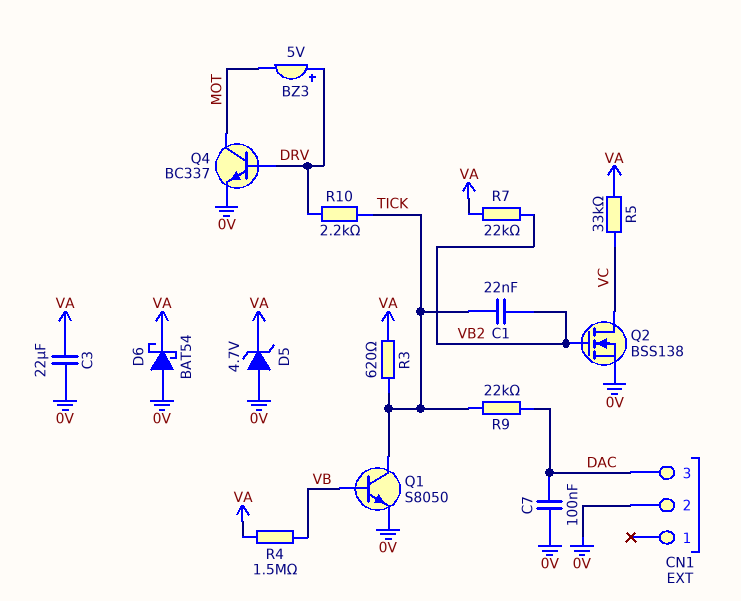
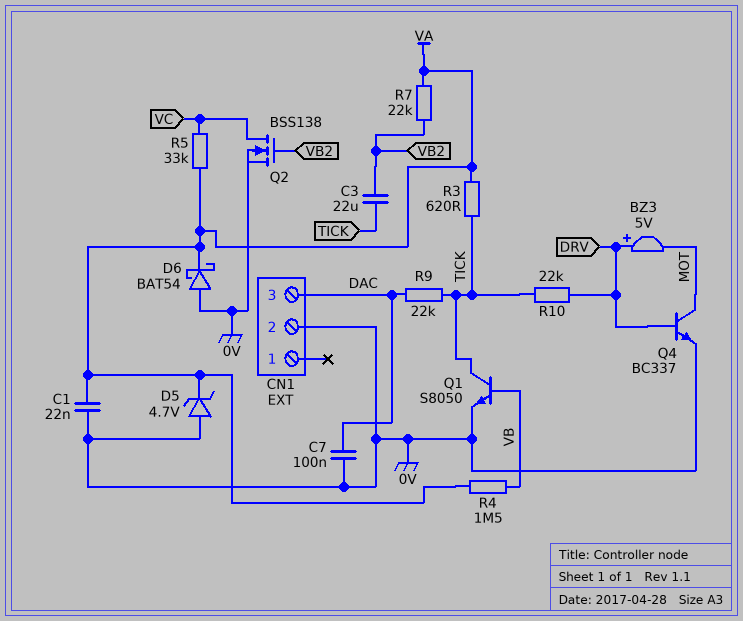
C1: 22nF (TICK, VB2) -> 22nF (0V, VA)
C3: 22uF (0V, VA) -> 22uF (TICK, VB2)
R10: 2.2k (DRV, TICK) -> 22k (DRV, TICK)

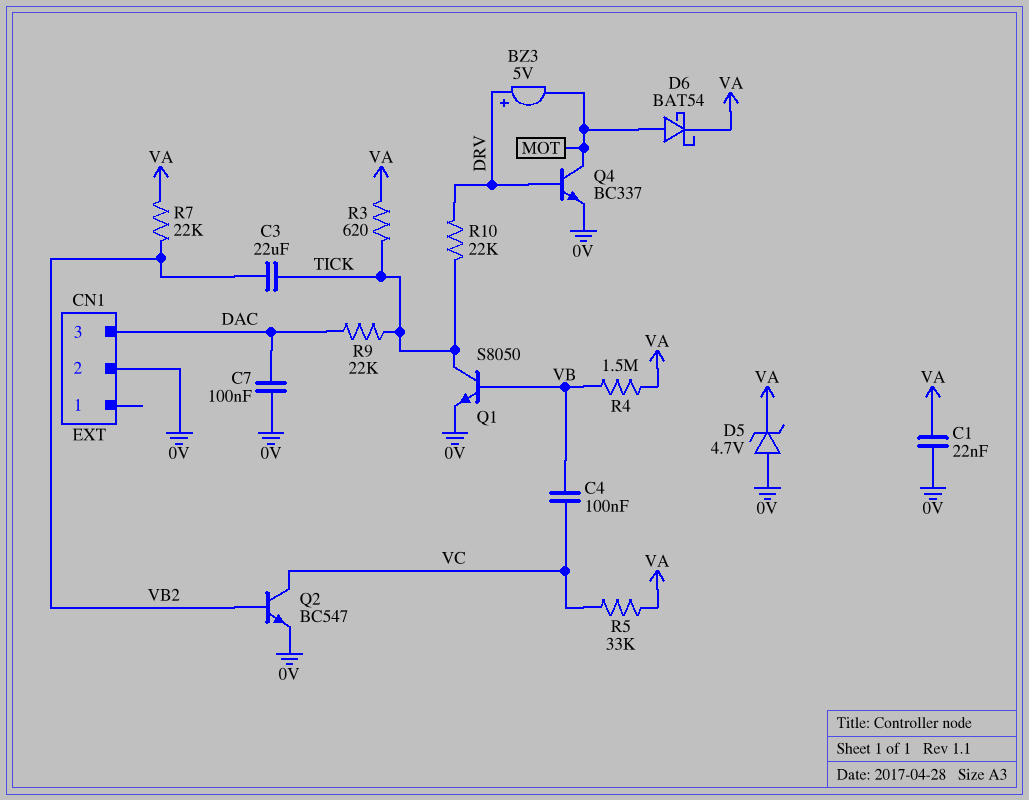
C4: none -> 100nF (VB, VC)
D6: schottky BAT54 (A 0V, K VA) -> schottky BAT54 (A MOT, K VA)
Q2: NMOS BSS138 (G VB2, D VC, S 0V) -> NPN BC547 (B VB2, C VC, E 0V)

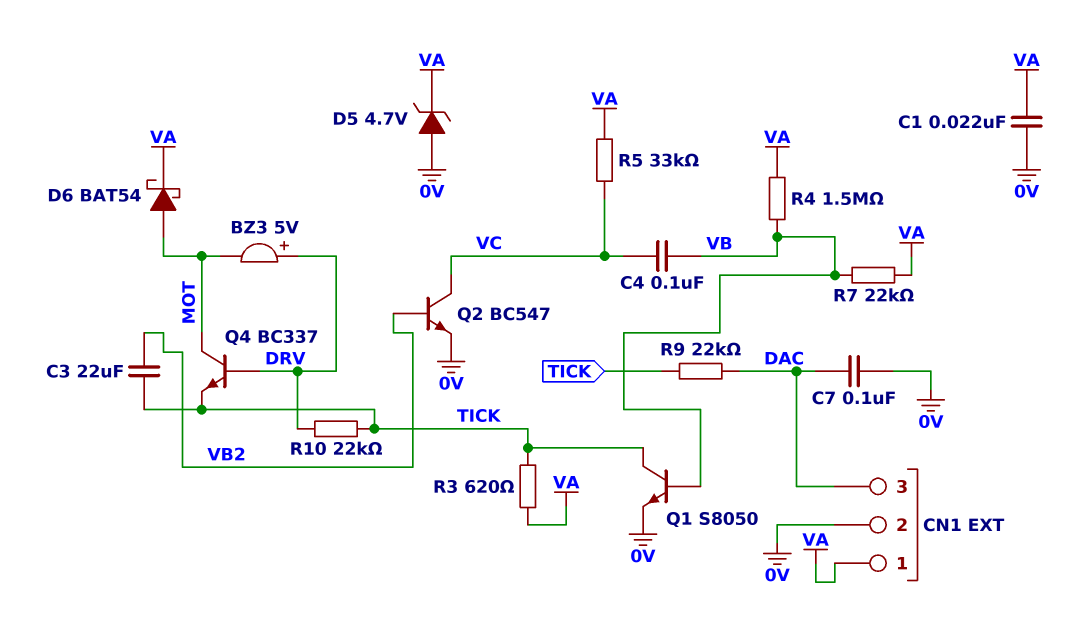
CN1 pin 1: none -> VA
Q4: NPN BC337 (B DRV, C MOT, E 0V) -> NPN BC337 (B DRV, C MOT, E TICK)
R7: 22k (VA, VB2) -> 22k (VA, VB)

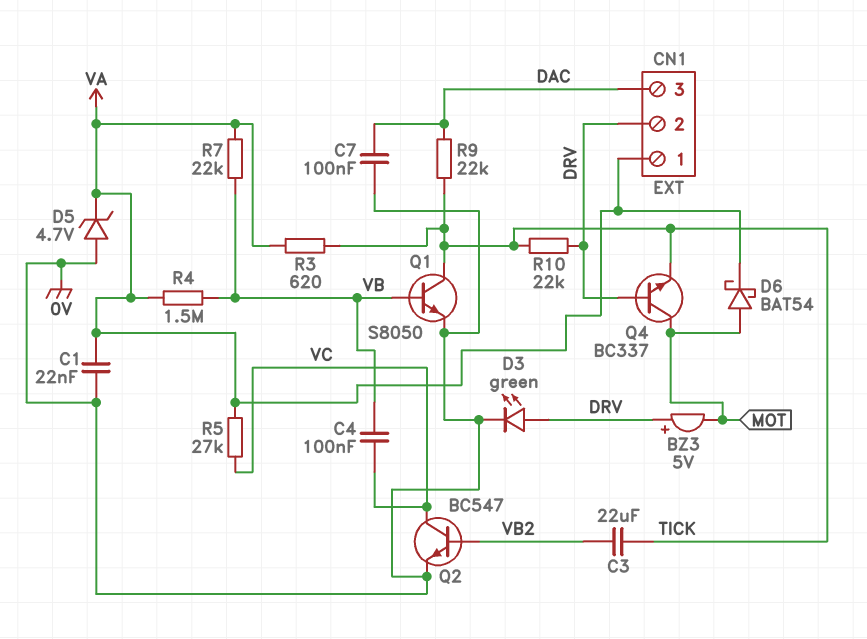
CN1 pin 2: 0V -> DRV
D3: none -> LED green (A DRV, K 0V)
R5: 33k (VA, VC) -> 27k (VA, VC)

